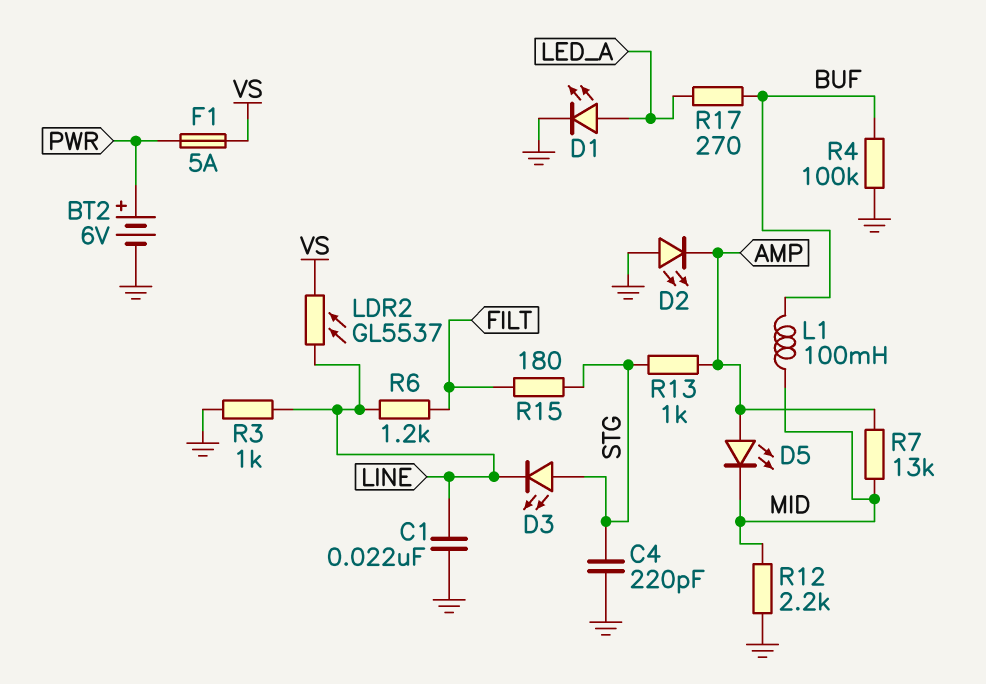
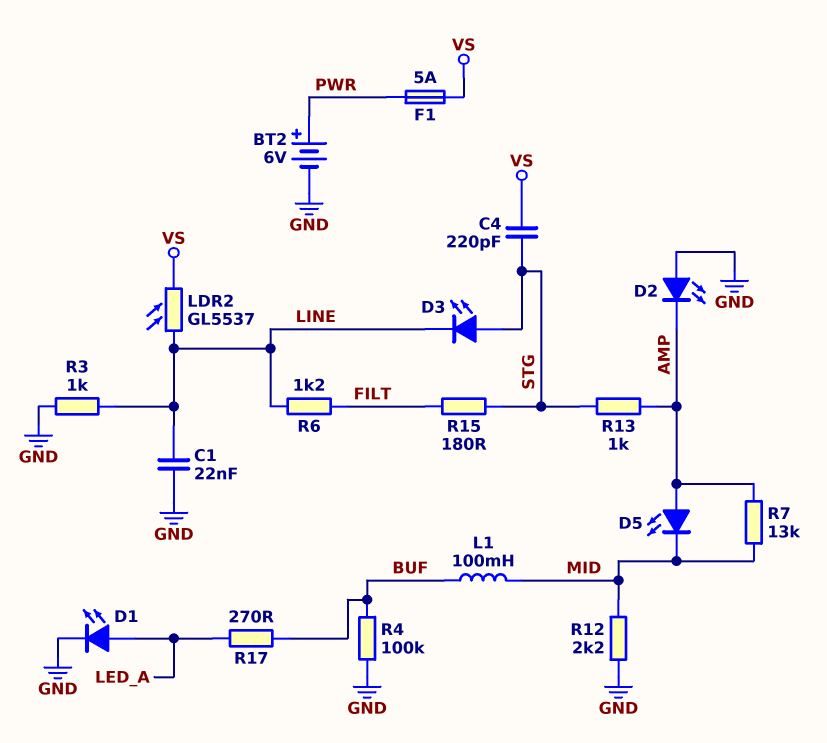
C4: 220pF (GND, STG) -> 220pF (STG, VS)

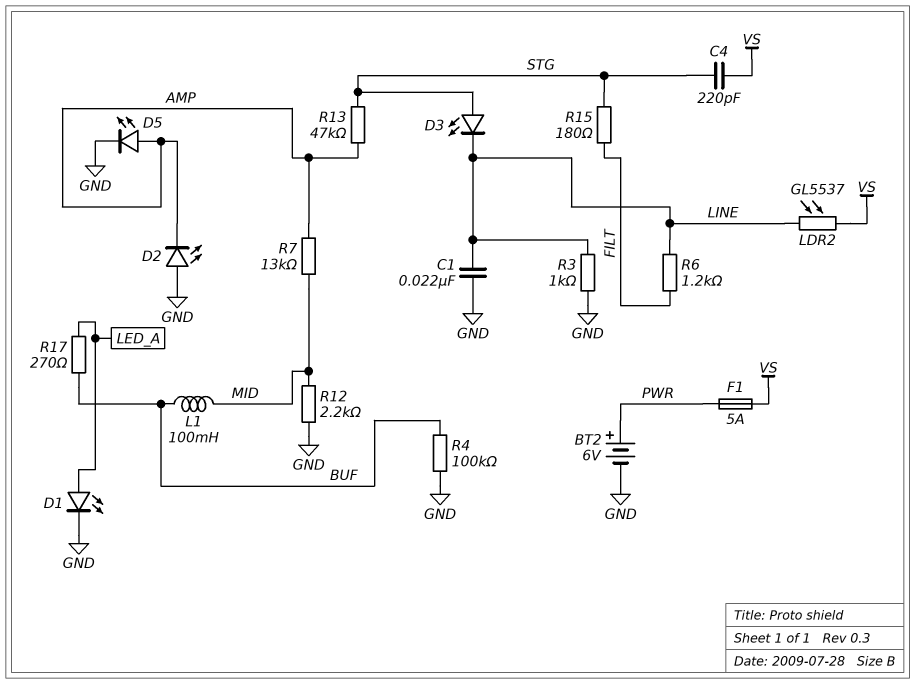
D5: LED (A AMP, K MID) -> LED (A AMP, K GND)
R13: 1k (AMP, STG) -> 47k (AMP, STG)

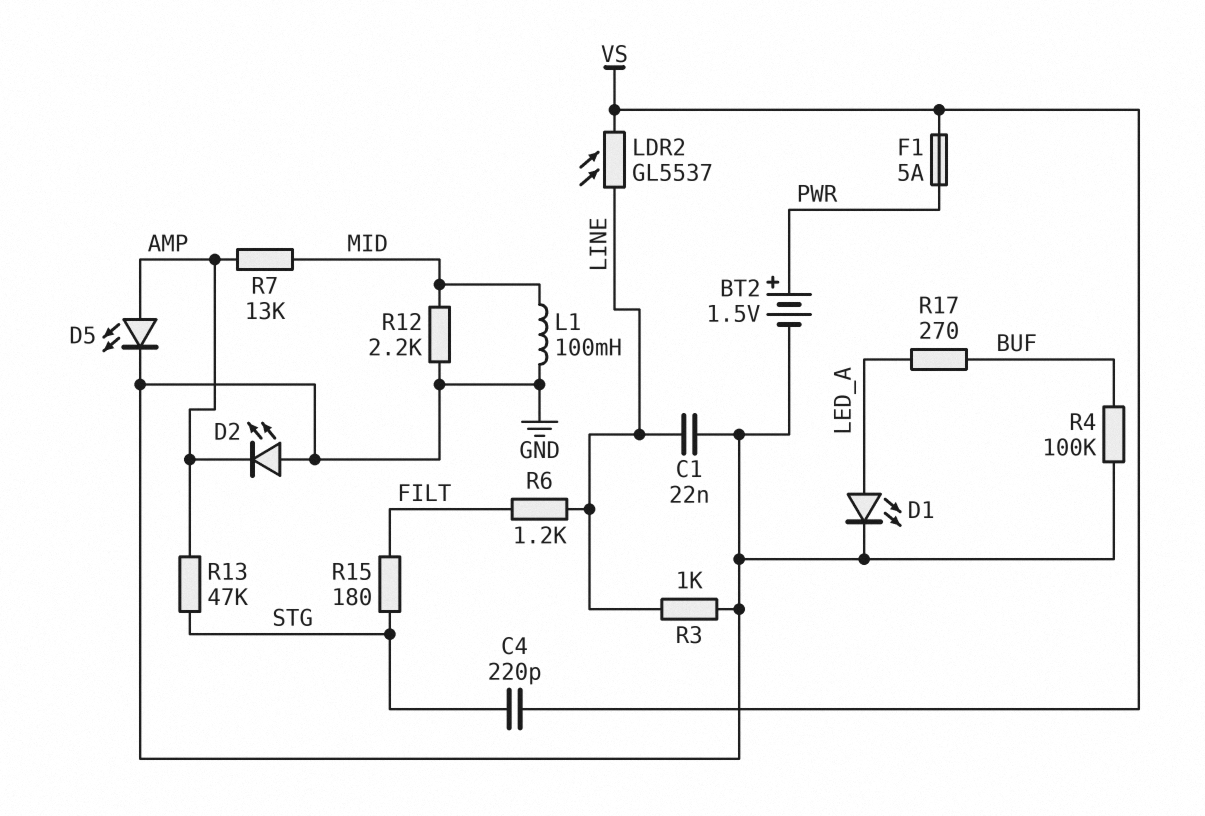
BT2: 6V (plus PWR, minus GND) -> 1.5V (plus PWR, minus GND)
D3: LED (A STG, K LINE) -> none
L1: 100mH (BUF, MID) -> 100mH (GND, MID)

